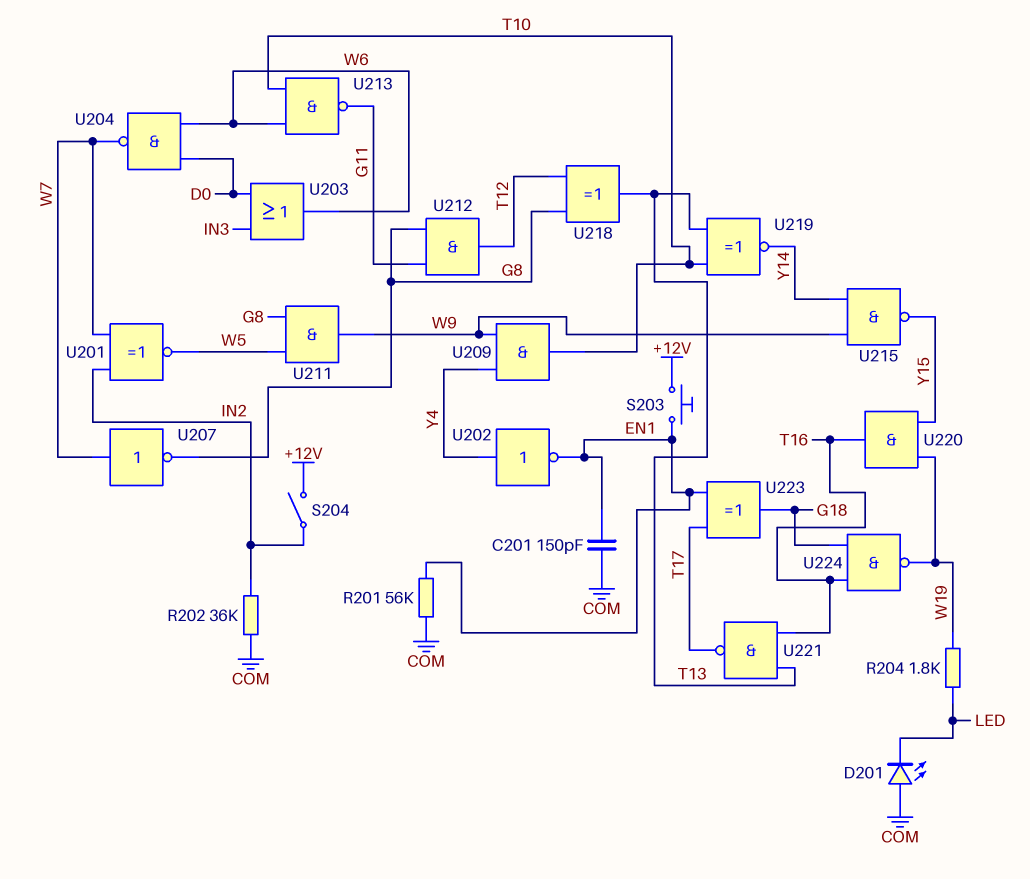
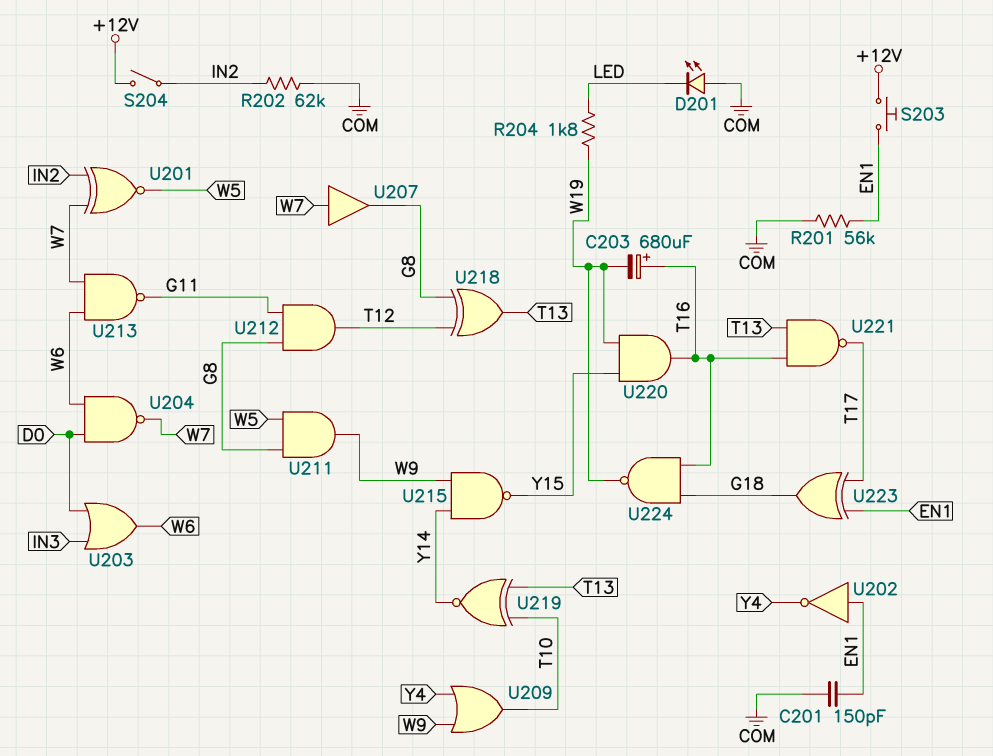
C203: none -> 680uF (plus T16, minus W19)
R202: 36k (COM, IN2) -> 62k (COM, IN2)
U202: NOT (in Y4, out EN1) -> NOT (in EN1, out Y4)
U207: NOT (in W7, out G8) -> buffer (in W7, out G8)
U209: AND (in W9, in Y4, out T10) -> OR (in W9, in Y4, out T10)
U213: NAND (in T10, in W6, out G11) -> NAND (in W6, in W7, out G11)

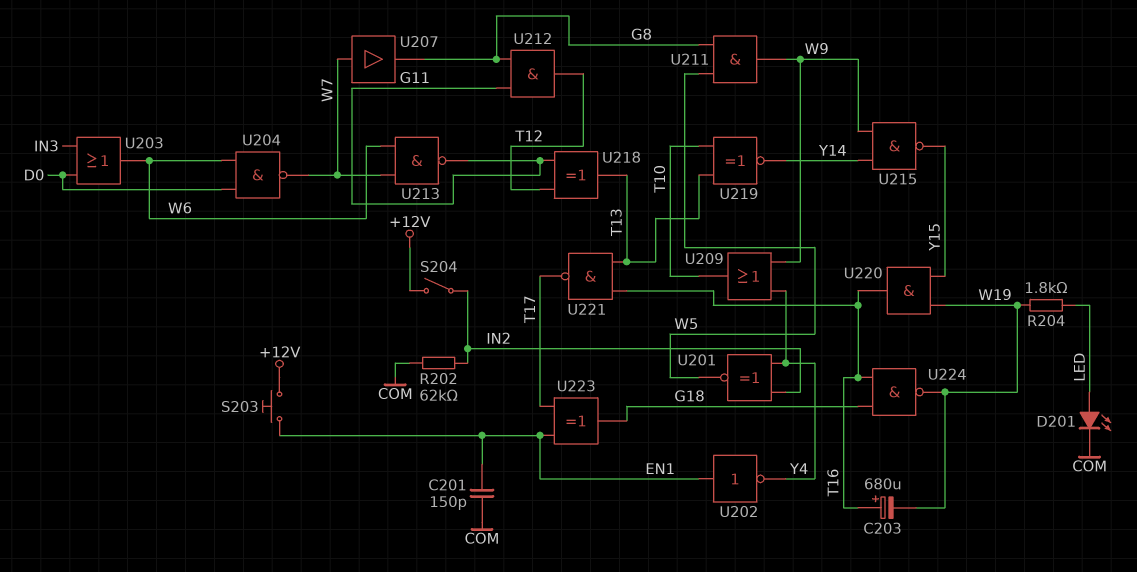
D201: LED (A COM, K LED) -> LED (A LED, K COM)
R201: 56k (COM, EN1) -> none
U201: XNOR (in IN2, in W7, out W5) -> XNOR (in IN2, in Y4, out W5)
U218: XOR (in G8, in T12, out T13) -> XOR (in G11, in T12, out T13)

